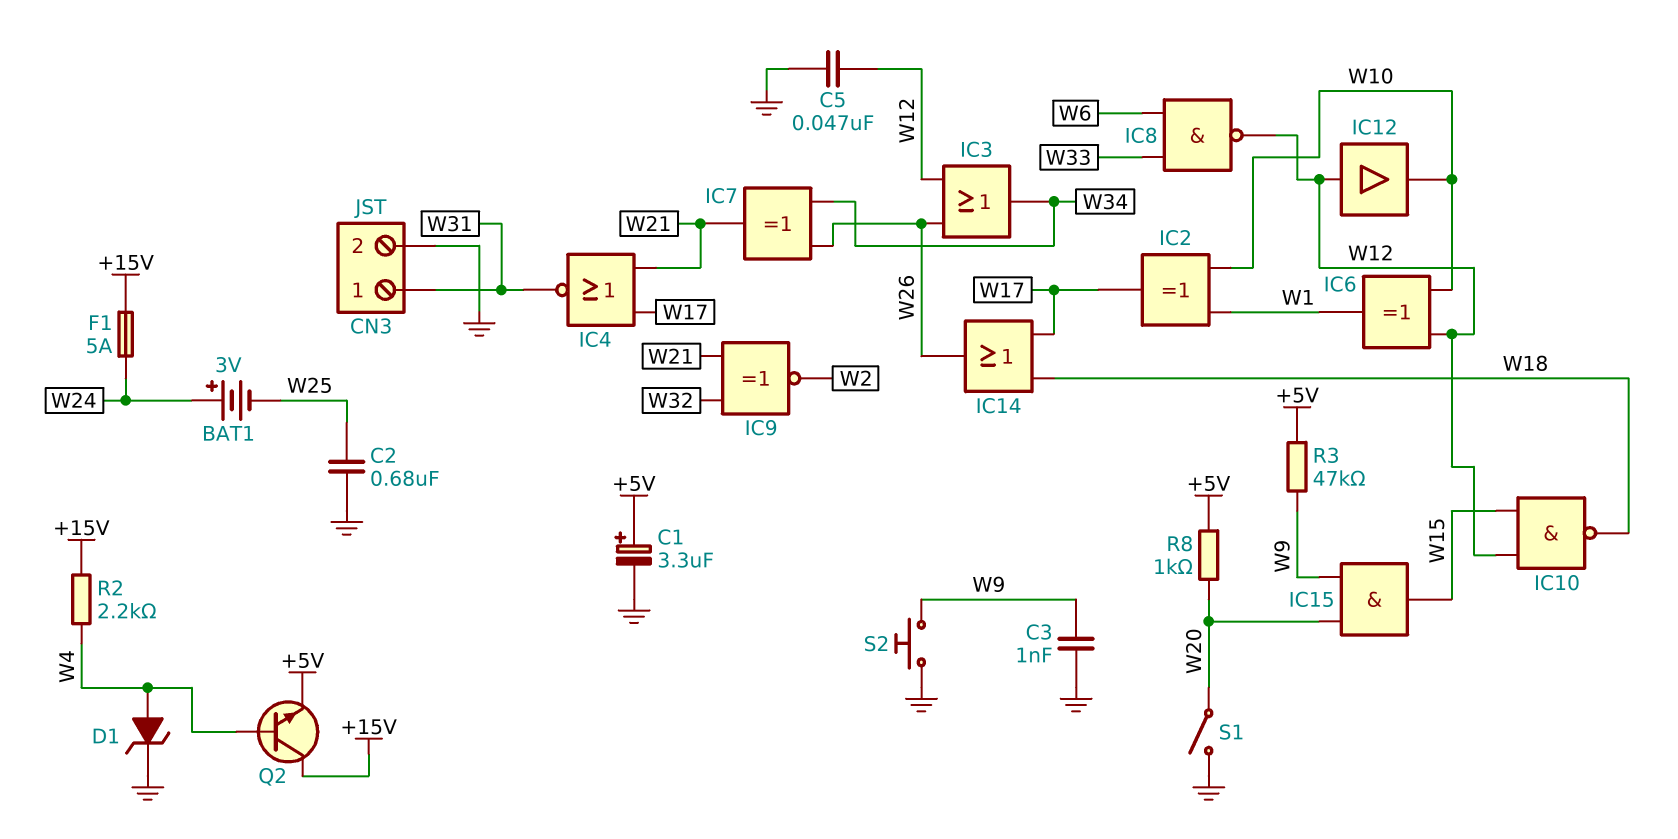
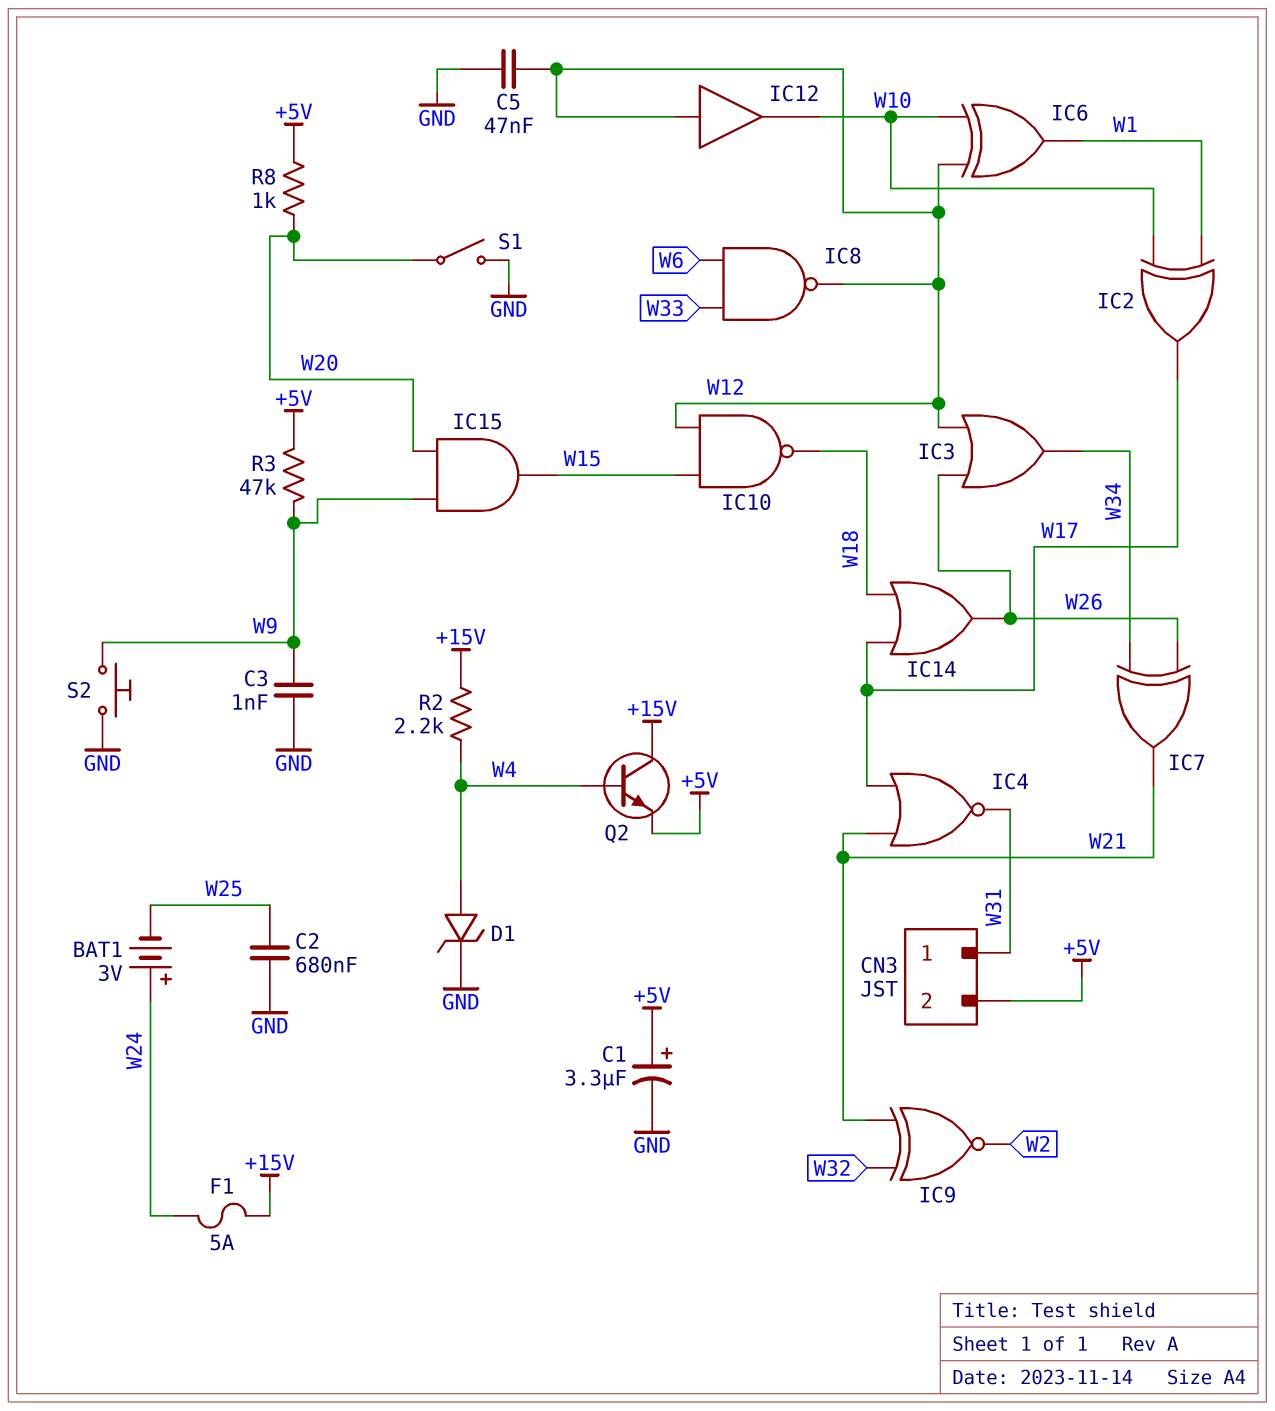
CN3 pin 2: GND -> +5V

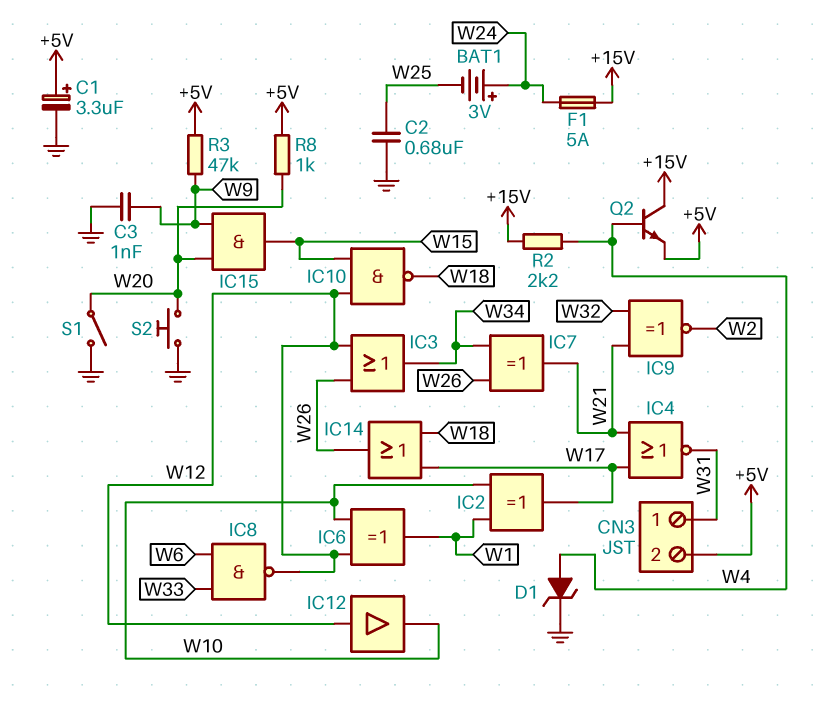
C5: 47nF (GND, W12) -> none
S2: button (GND, W9) -> button (GND, W20)

